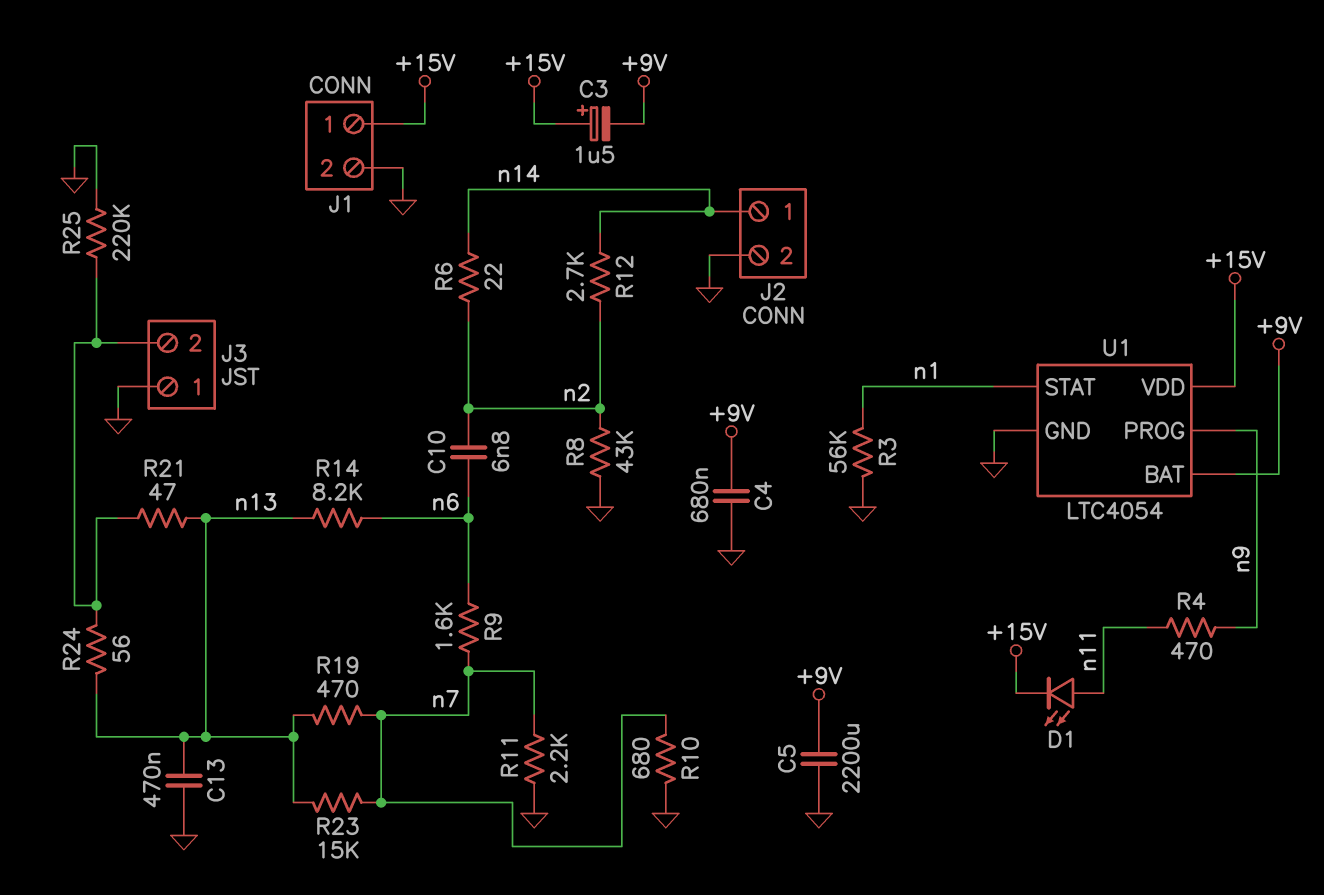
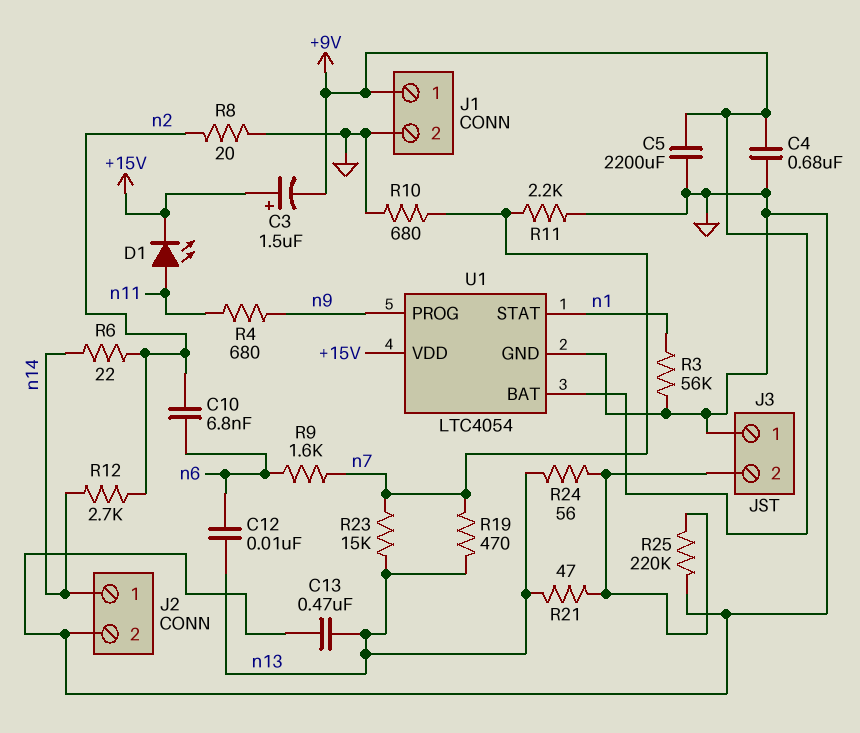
C12: none -> 10nF (n6, n13)
J1 pin 1: +15V -> +9V
R4: 470 (n9, n11) -> 680 (n9, n11)
R8: 43k (GND, n2) -> 20 (GND, n2)
R14: 8.2k (n6, n13) -> none

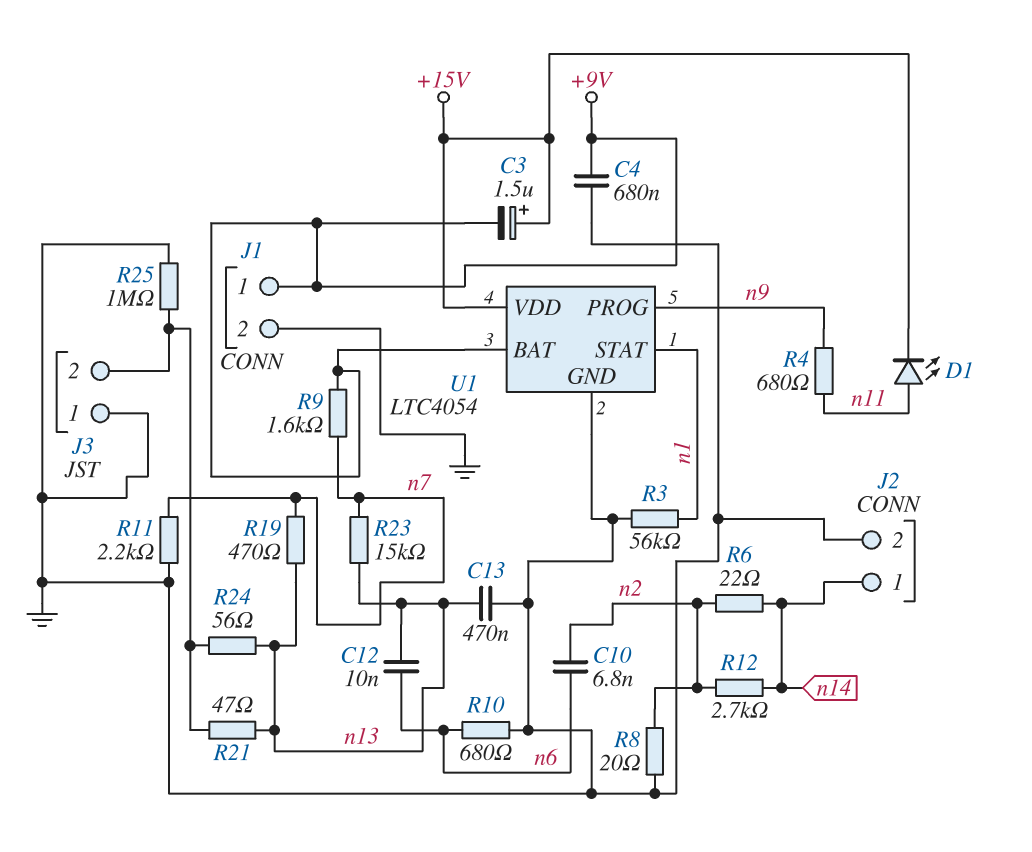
C5: 2200uF (+9V, GND) -> none
R9: 1.6k (n6, n7) -> 1.6k (+9V, n7)
R10: 680 (GND, n7) -> 680 (GND, n6)
R25: 220k (GND, J3/2) -> 1M (GND, J3/2)

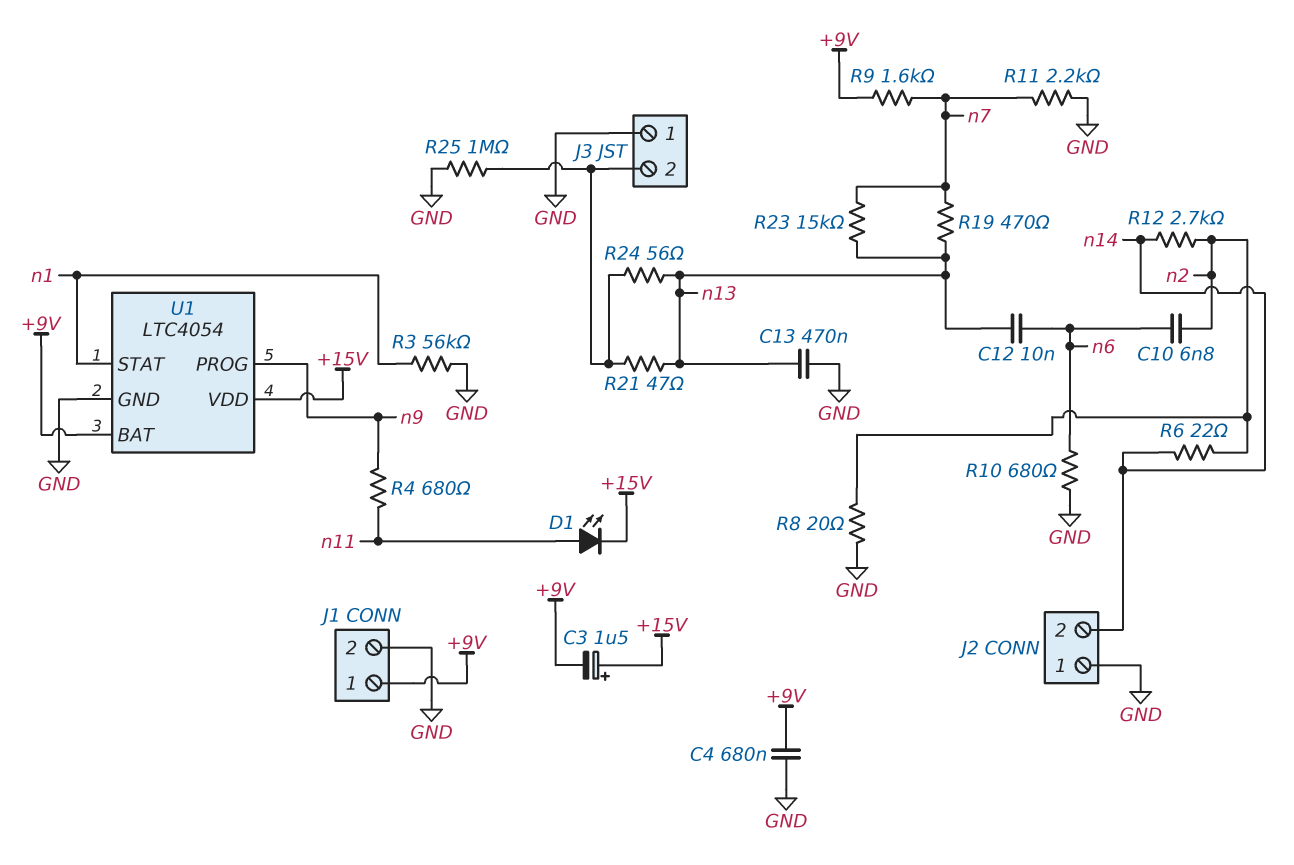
J2 pin 1: n14 -> GND
J2 pin 2: GND -> n14

